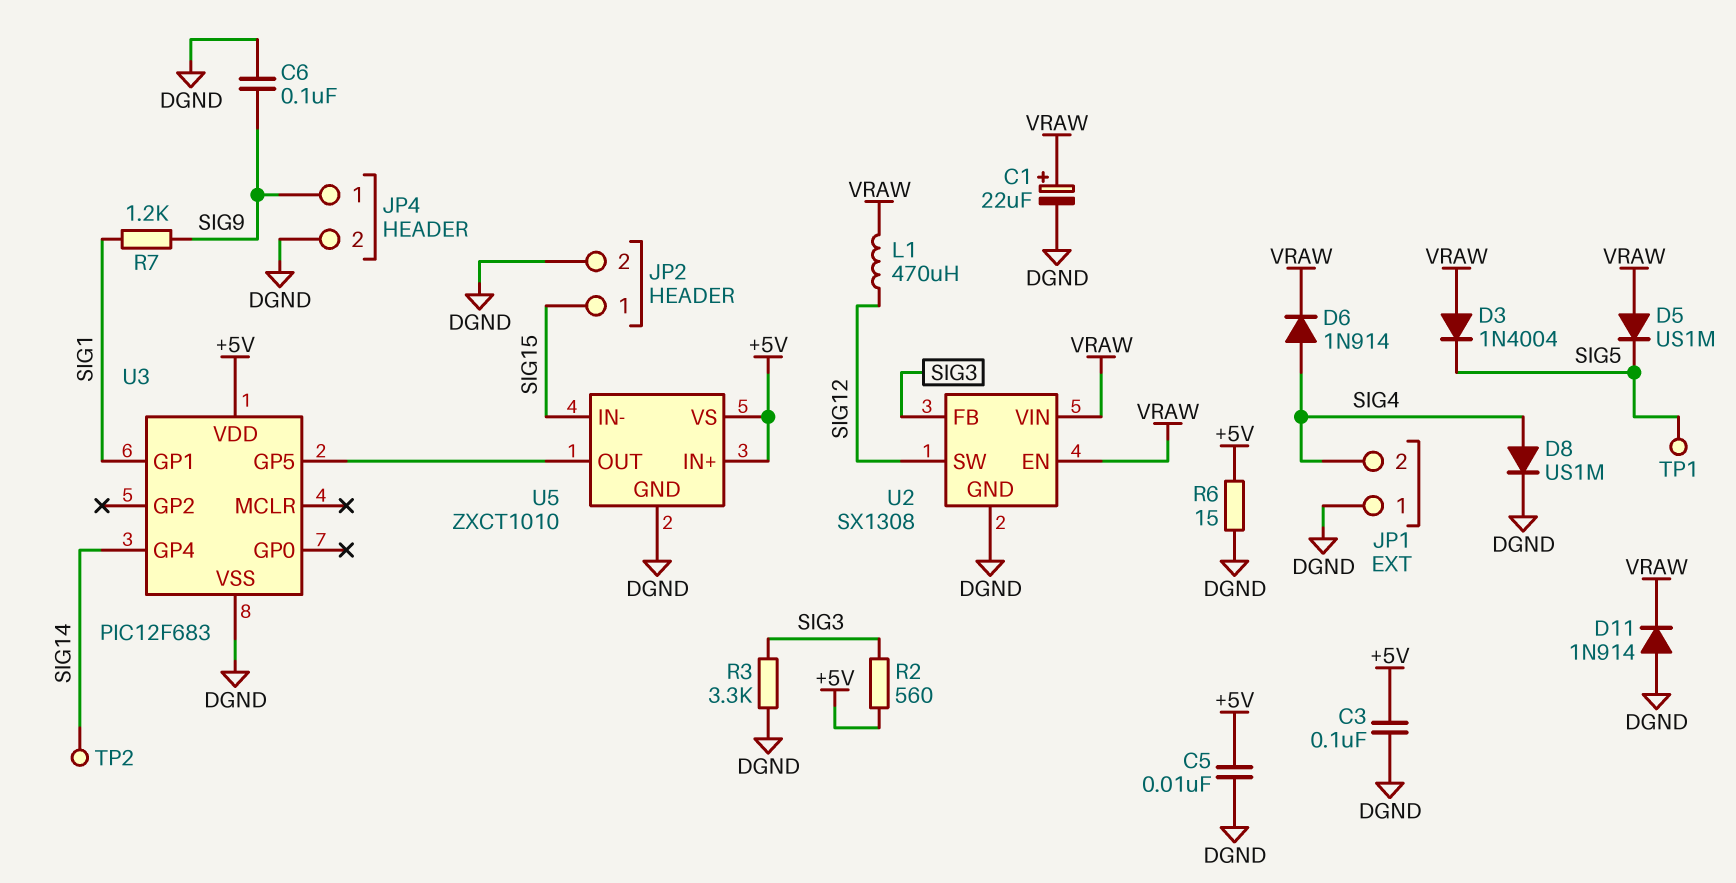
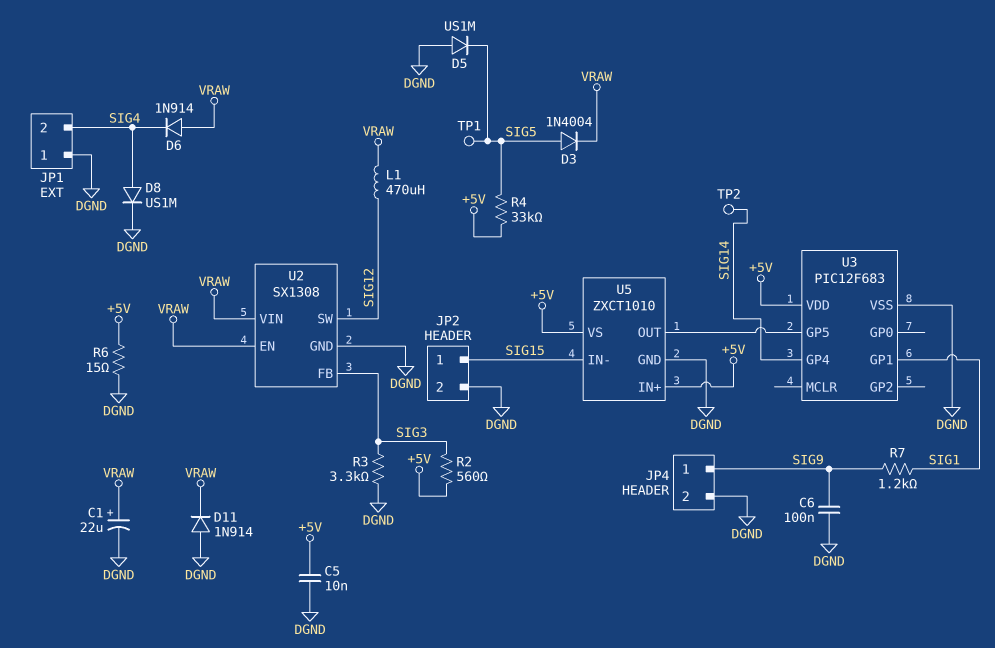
C3: 100nF (+5V, DGND) -> none
D3: diode 1N4004 (A VRAW, K SIG5) -> diode 1N4004 (A SIG5, K VRAW)
D5: diode US1M (A VRAW, K SIG5) -> diode US1M (A DGND, K SIG5)
D6: diode 1N914 (A SIG4, K VRAW) -> diode 1N914 (A VRAW, K SIG4)
R4: none -> 33k (+5V, SIG5)

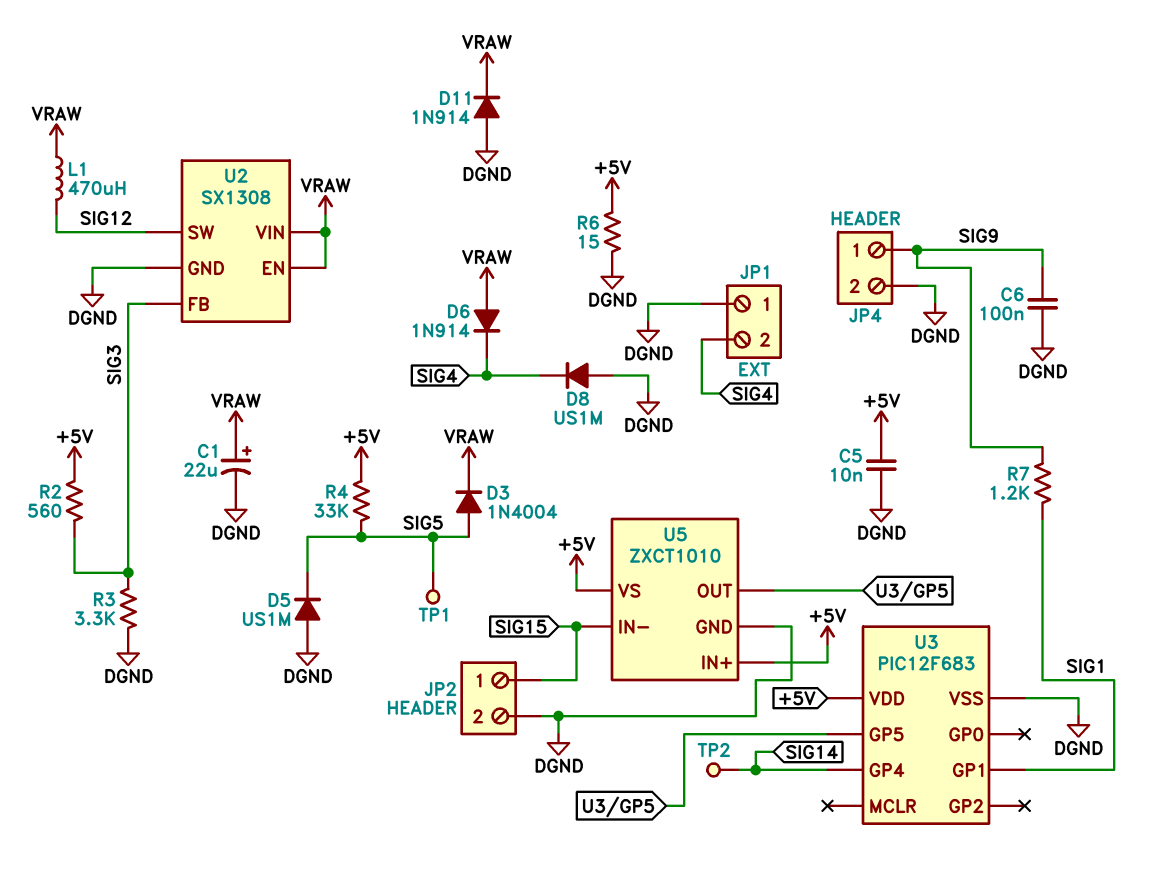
D8: diode US1M (A SIG4, K DGND) -> diode US1M (A DGND, K SIG4)

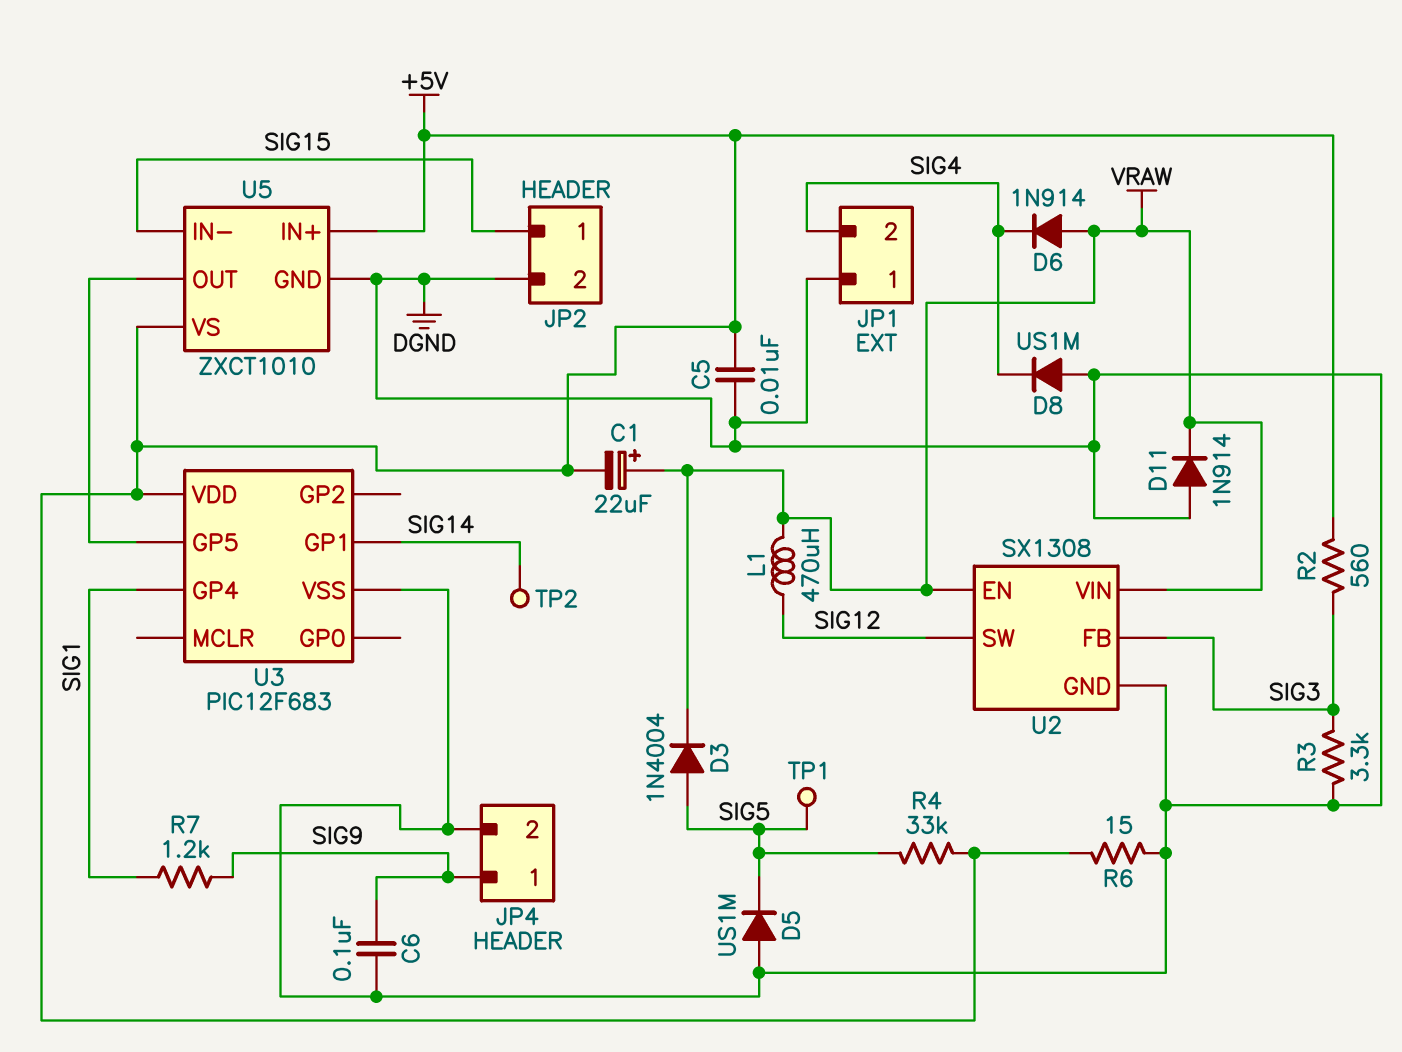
C1: 22uF (plus VRAW, minus DGND) -> 22uF (plus VRAW, minus +5V)
U3 pin GP1: SIG1 -> SIG14
U3 pin GP4: SIG14 -> SIG1

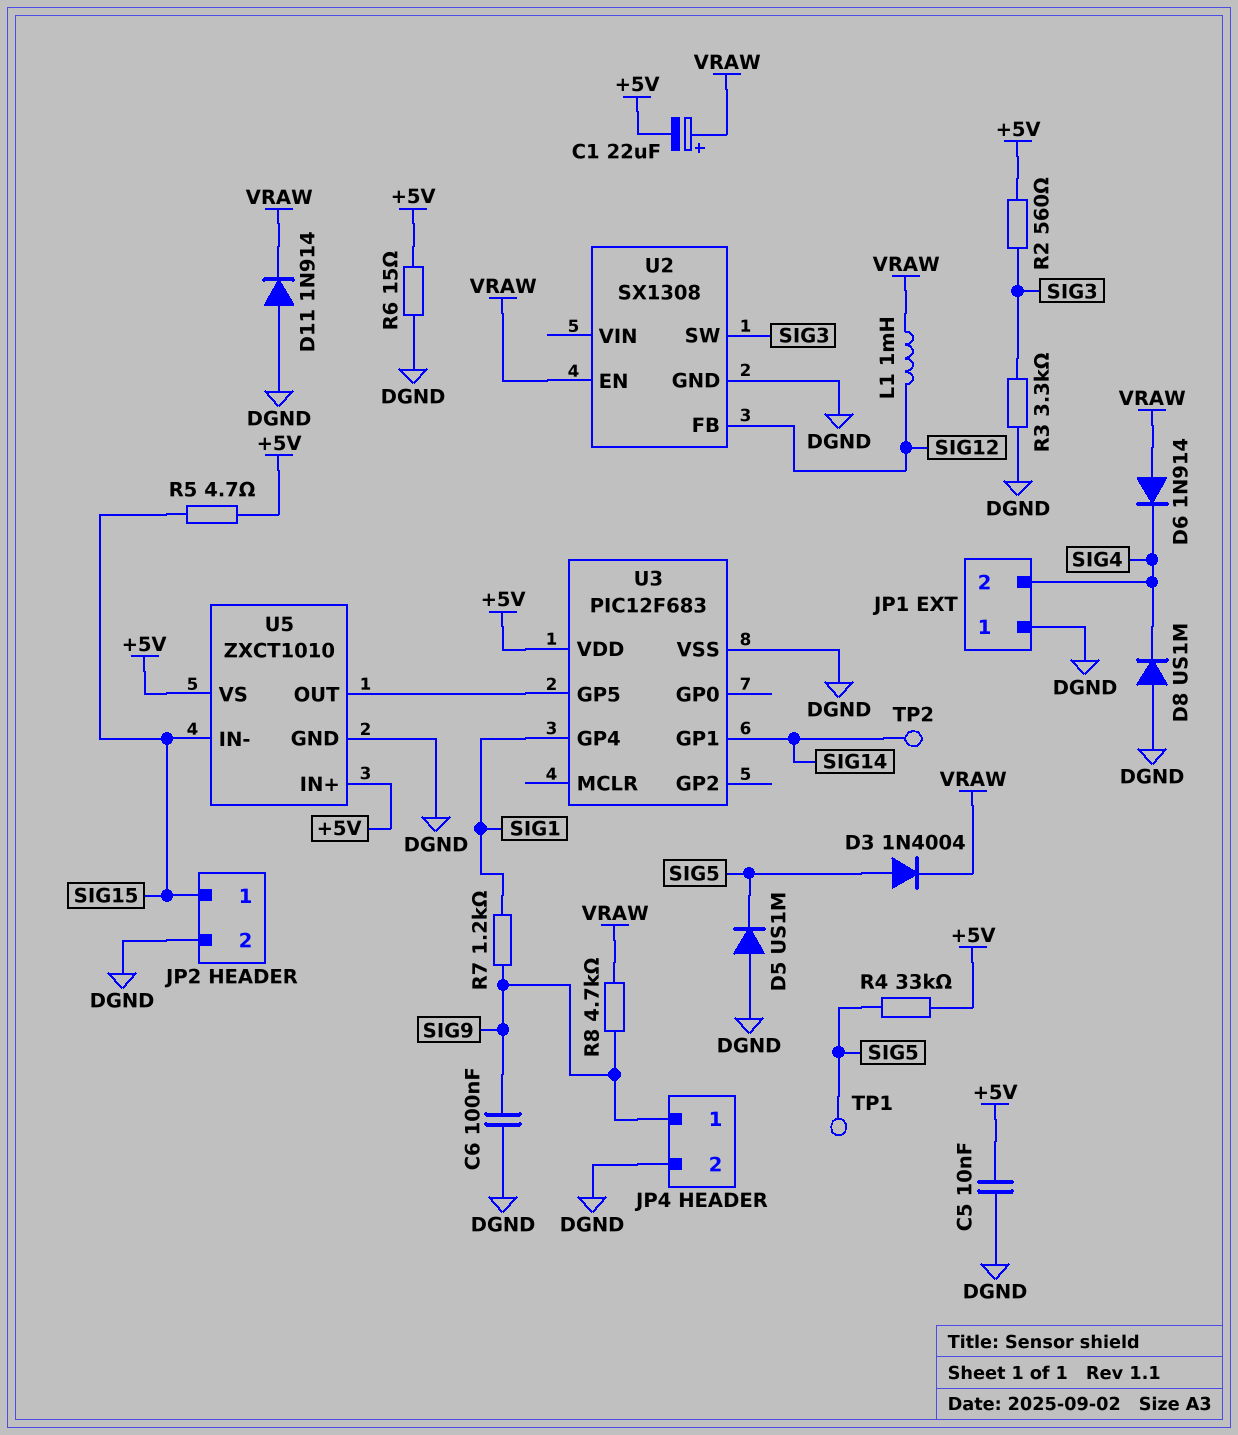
L1: 470uH (SIG12, VRAW) -> 1mH (SIG12, VRAW)
R5: none -> 4.7 (+5V, SIG15)
R8: none -> 4.7k (SIG9, VRAW)
U2 pin FB: SIG3 -> SIG12
U2 pin SW: SIG12 -> SIG3
U2 pin VIN: VRAW -> none

